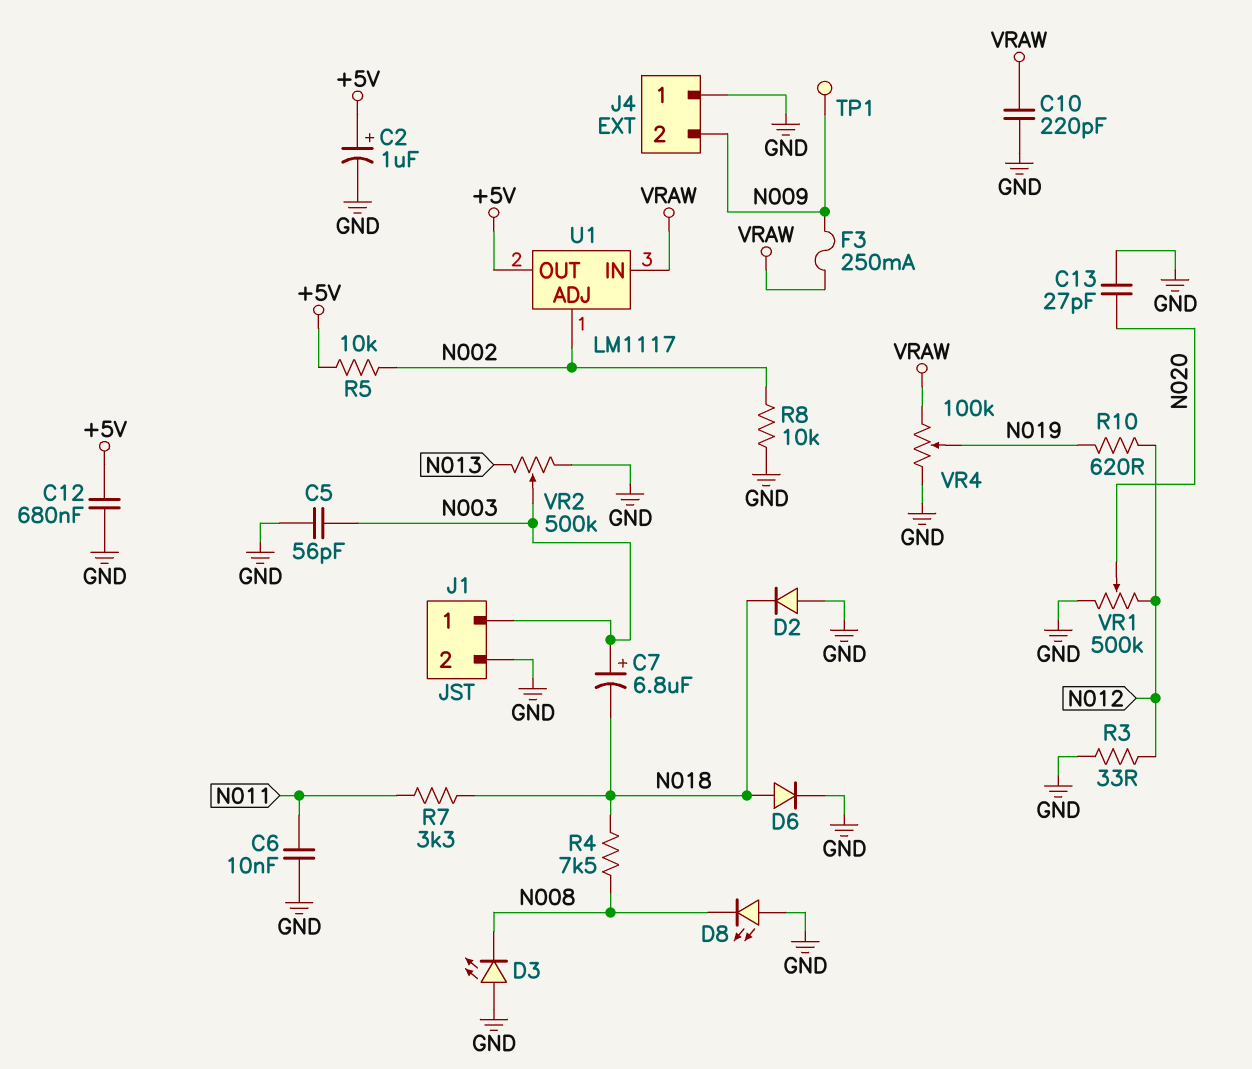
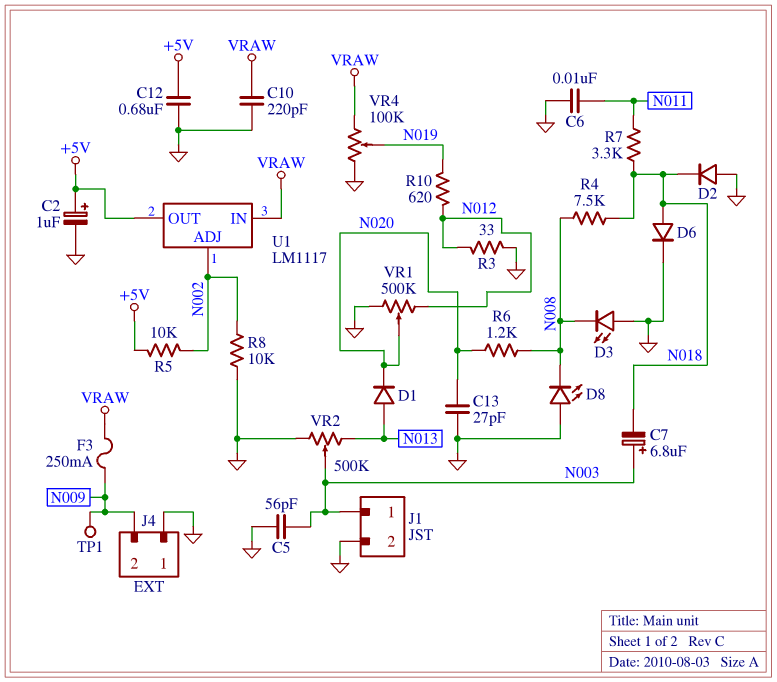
D1: none -> diode (A N013, K N020)
R6: none -> 1.2k (N008, N020)

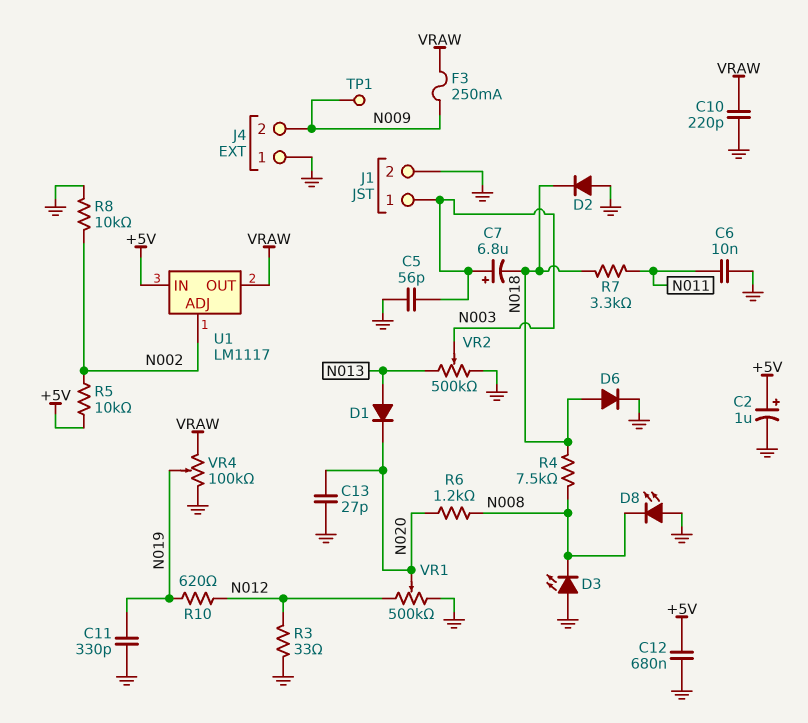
C11: none -> 330pF (GND, N019)
U1 pin IN: VRAW -> +5V
U1 pin OUT: +5V -> VRAW

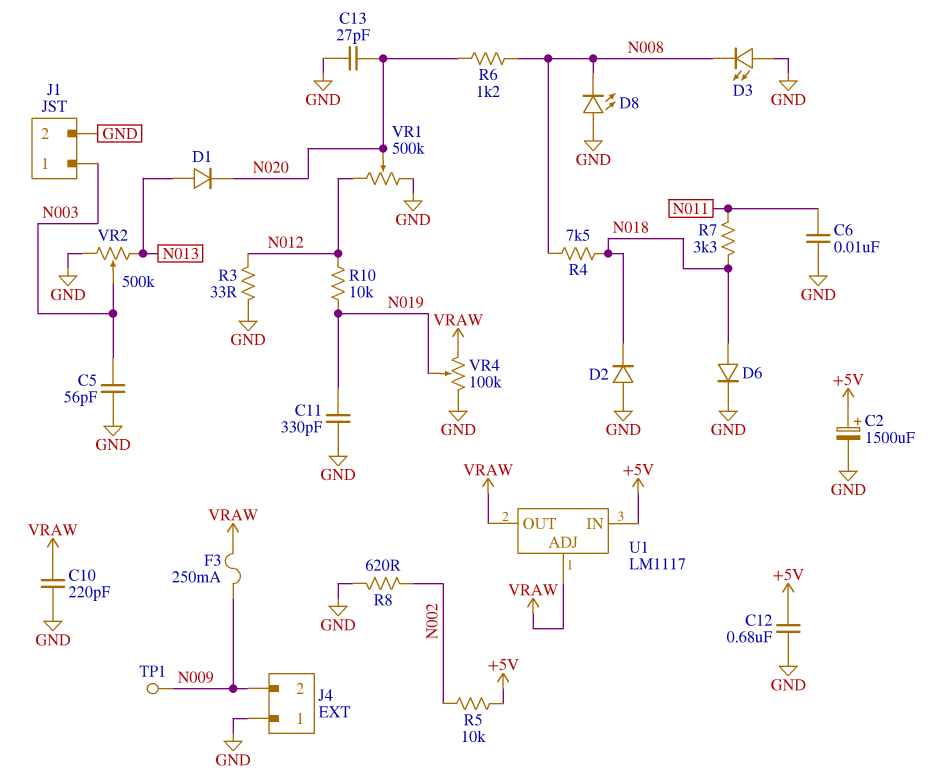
C2: 1uF (plus +5V, minus GND) -> 1500uF (plus +5V, minus GND)
C7: 6.8uF (plus N003, minus N018) -> none
R8: 10k (GND, N002) -> 620 (GND, N002)
R10: 620 (N012, N019) -> 10k (N012, N019)
U1 pin ADJ: N002 -> VRAW

